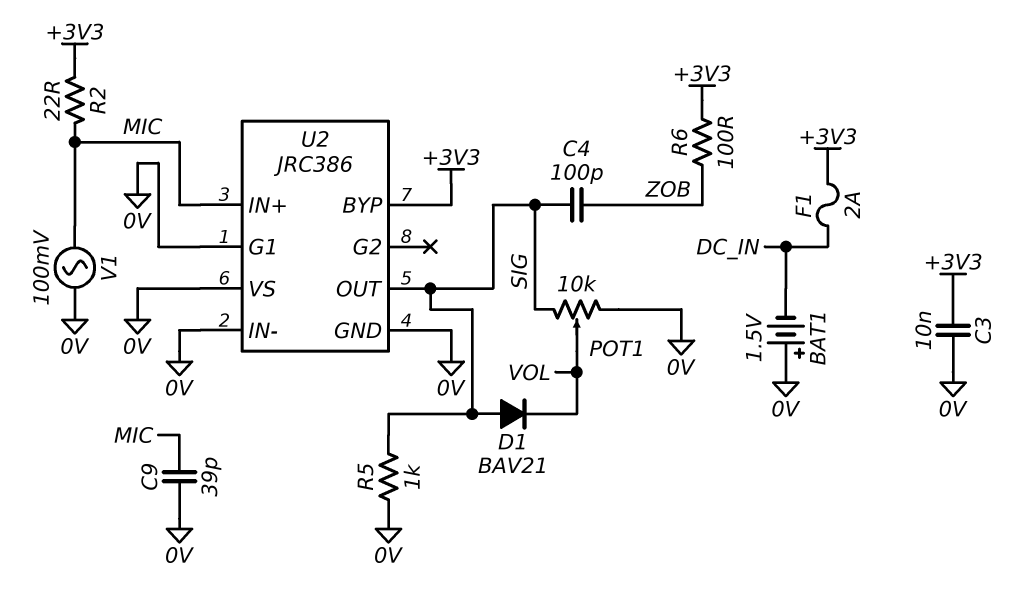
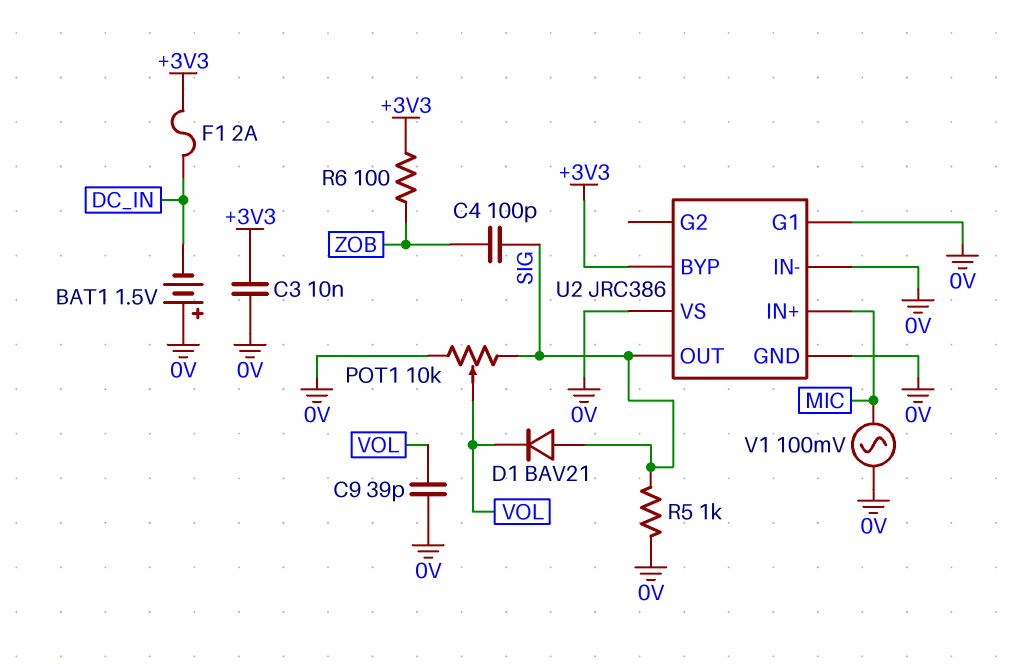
C9: 39pF (0V, MIC) -> 39pF (0V, VOL)
R2: 22 (+3V3, MIC) -> none

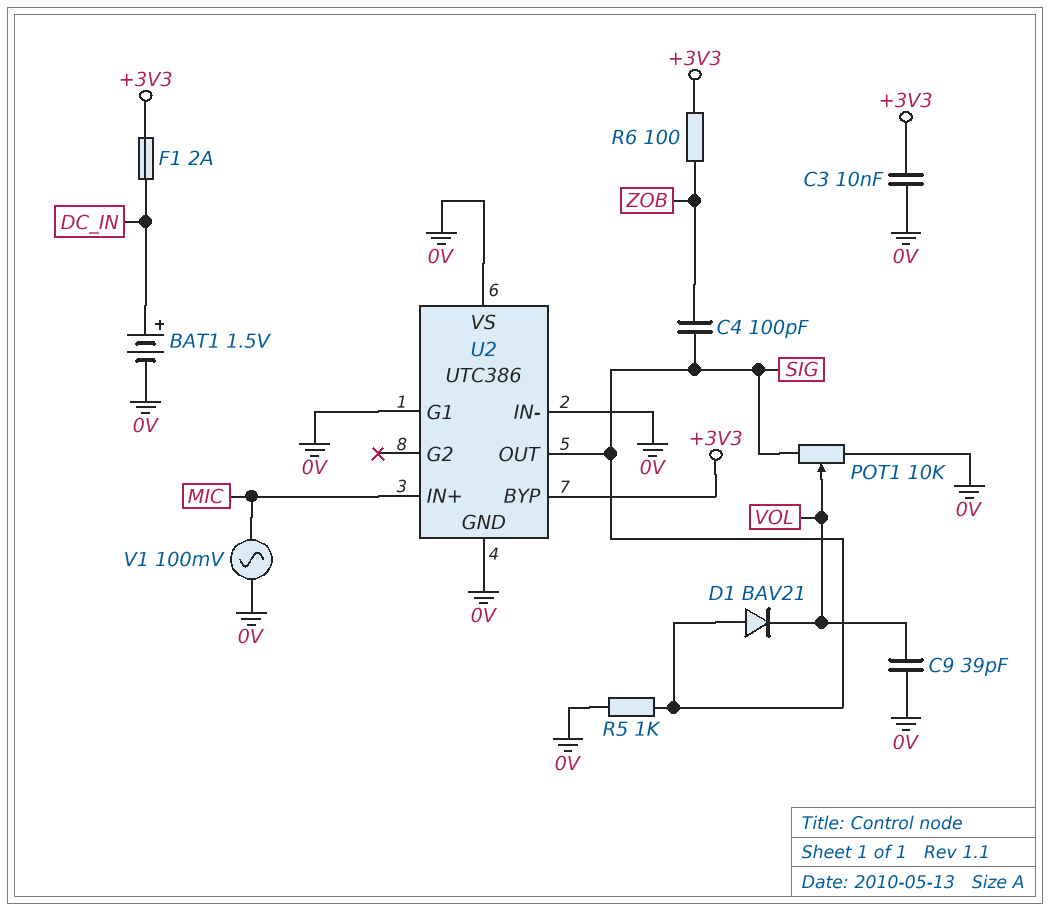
BAT1: 1.5V (plus 0V, minus DC_IN) -> 1.5V (plus DC_IN, minus 0V)
U2: JRC386 -> UTC386

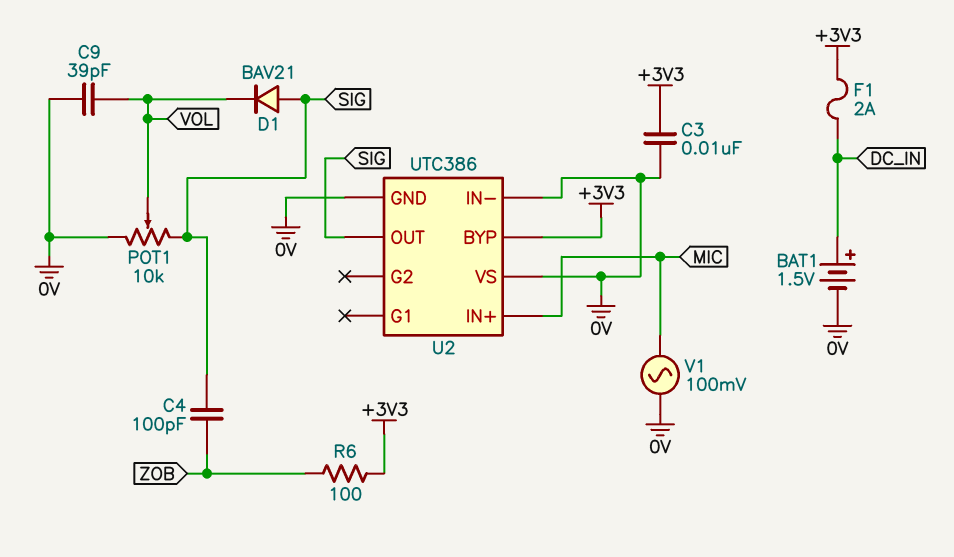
R5: 1k (0V, SIG) -> none
U2 pin G1: 0V -> none

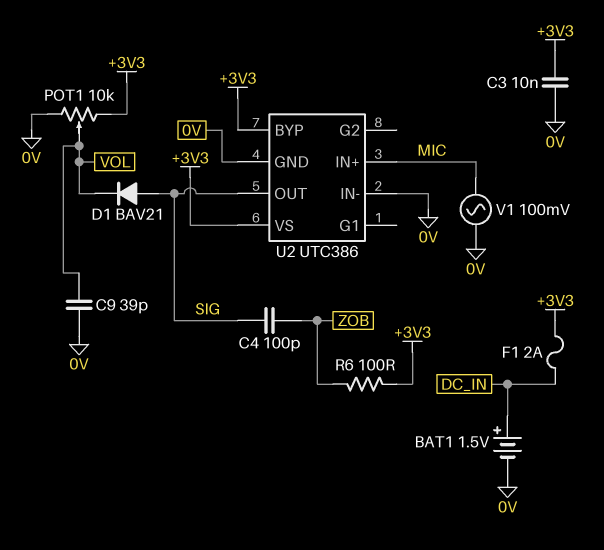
POT1: 10k (0V, SIG, wiper VOL) -> 10k (+3V3, 0V, wiper VOL)
U2 pin VS: 0V -> +3V3

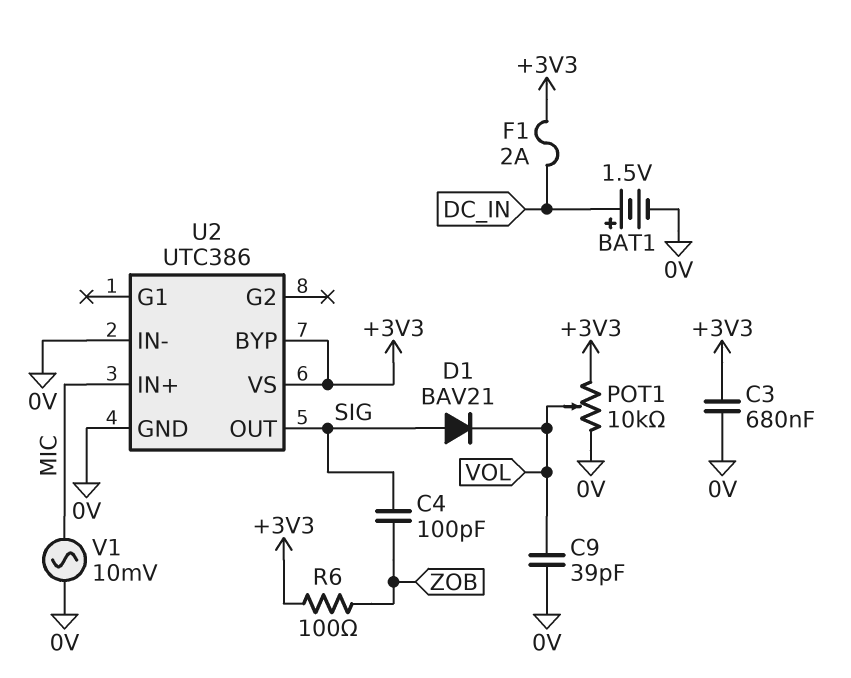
C3: 10nF (+3V3, 0V) -> 680nF (+3V3, 0V)
V1: AC 100mV (0V, MIC) -> AC 10mV (0V, MIC)

